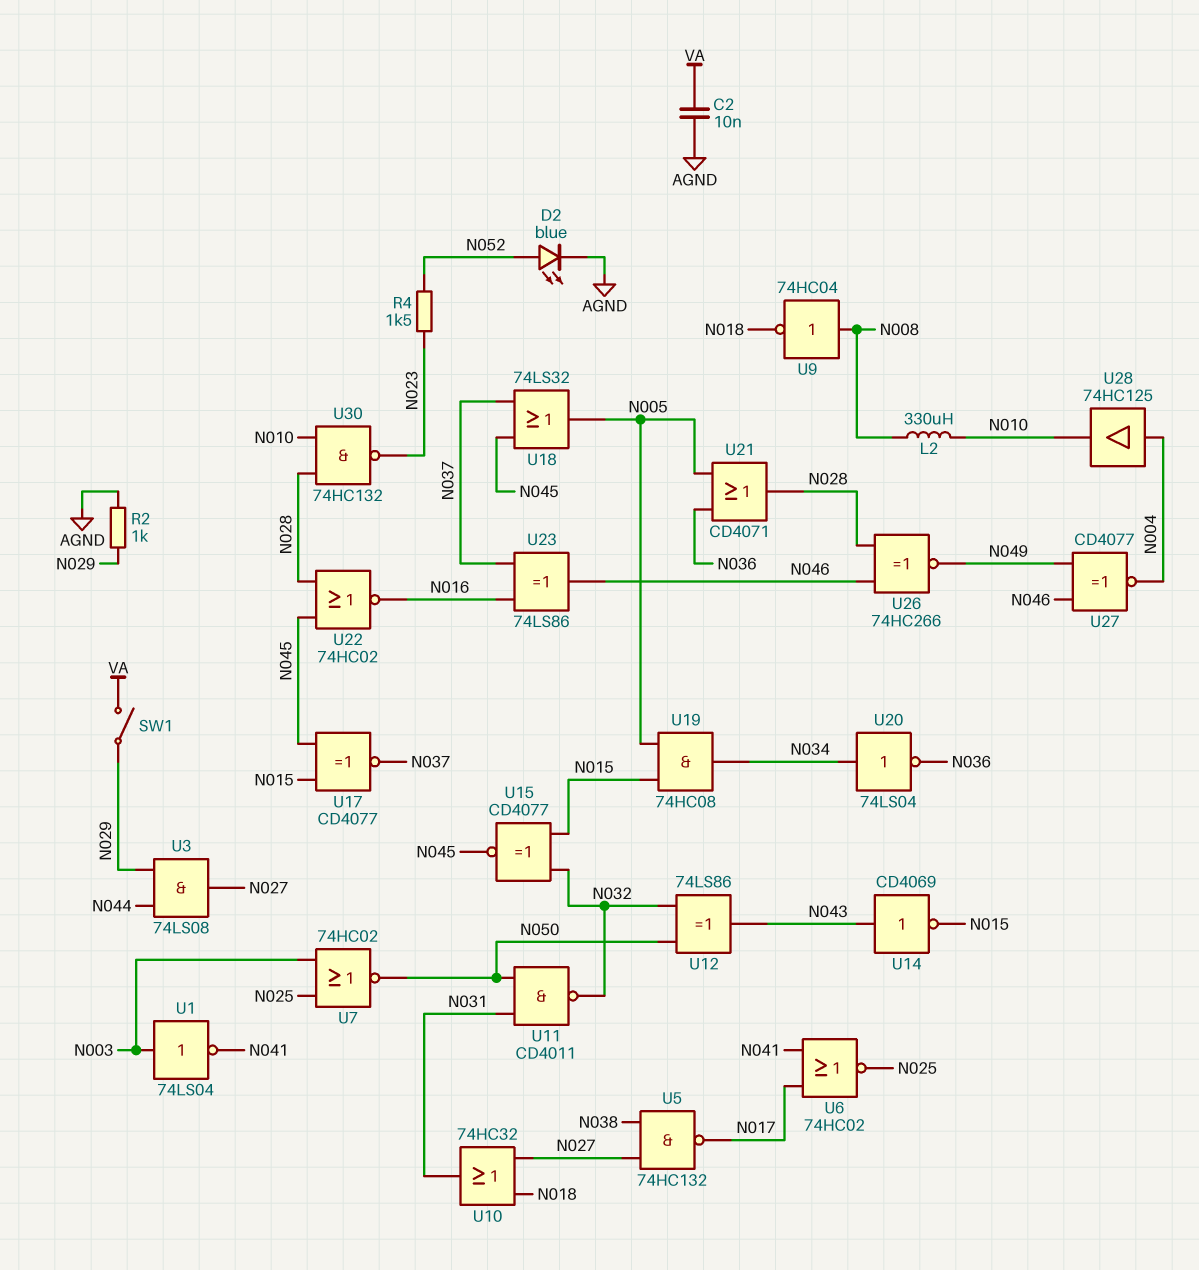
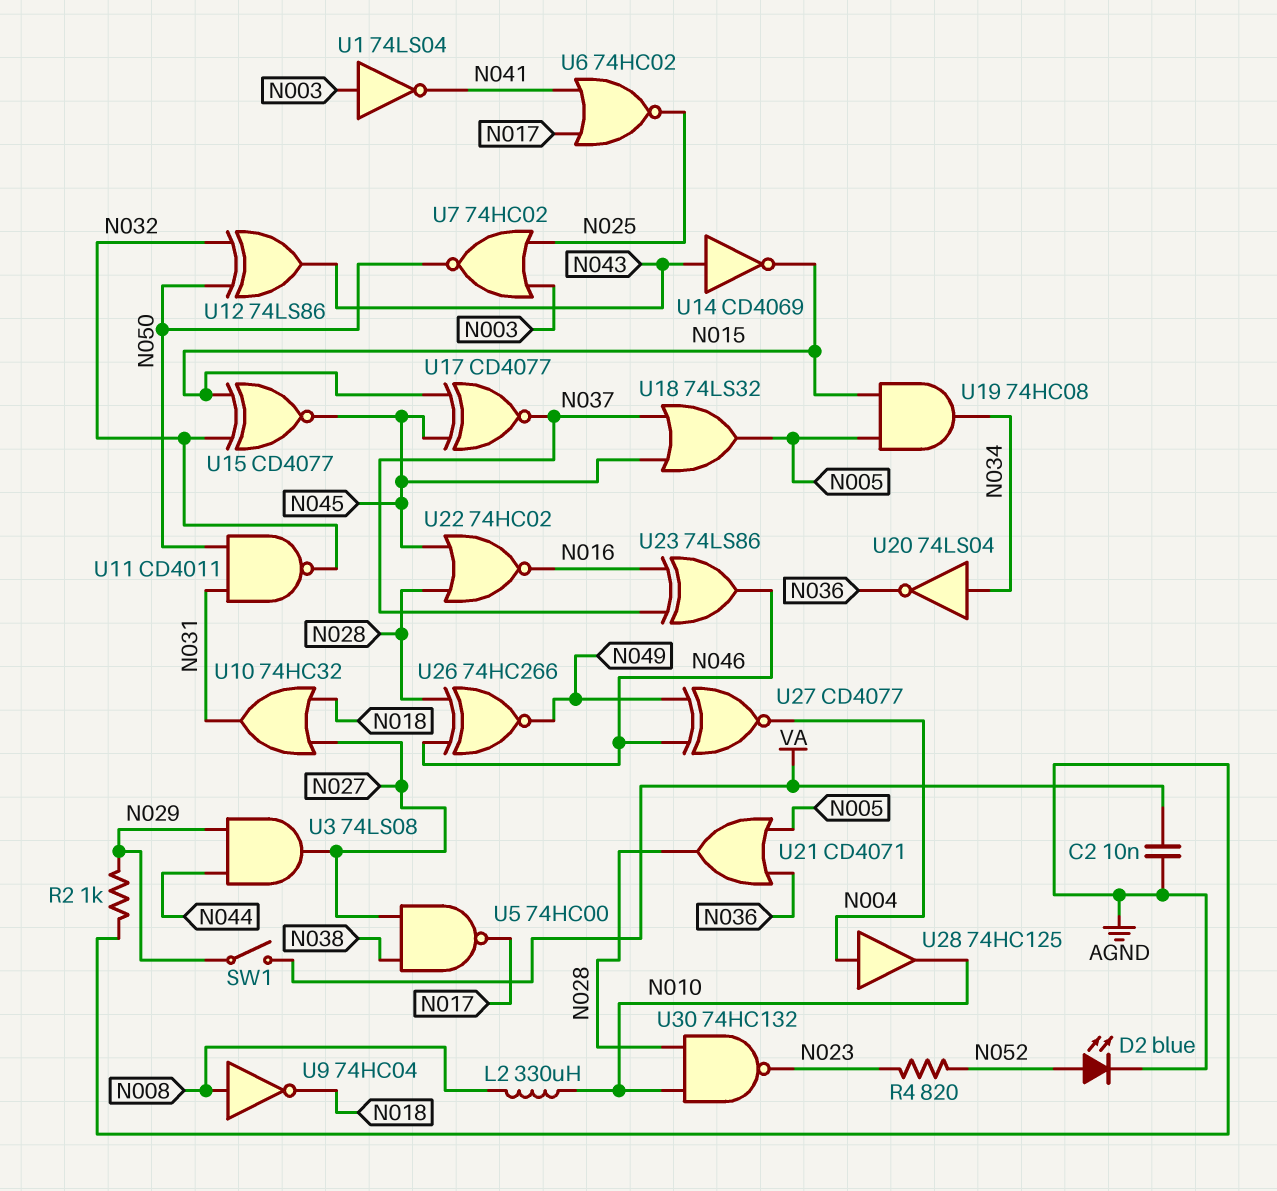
R4: 1.5k (N023, N052) -> 820 (N023, N052)
U5: NAND 74HC132 (in N027, in N038, out N017) -> NAND 74HC00 (in N027, in N038, out N017)

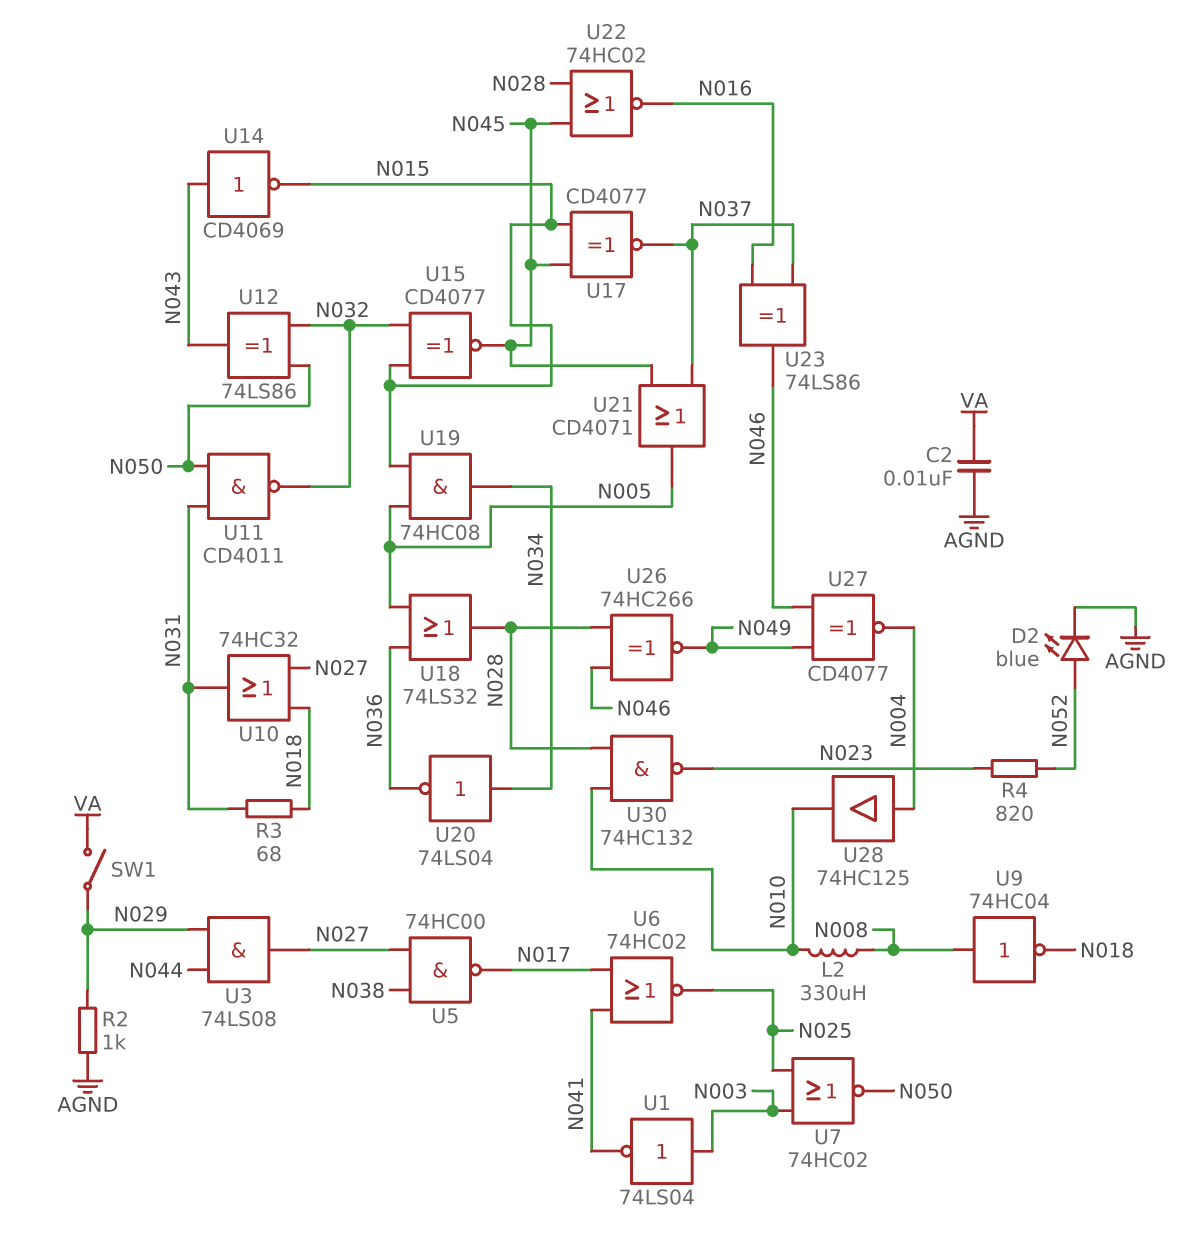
R3: none -> 68 (N018, N031)
U18: OR 74LS32 (in N037, in N045, out N005) -> OR 74LS32 (in N005, in N036, out N028)
U21: OR CD4071 (in N005, in N036, out N028) -> OR CD4071 (in N037, in N045, out N005)

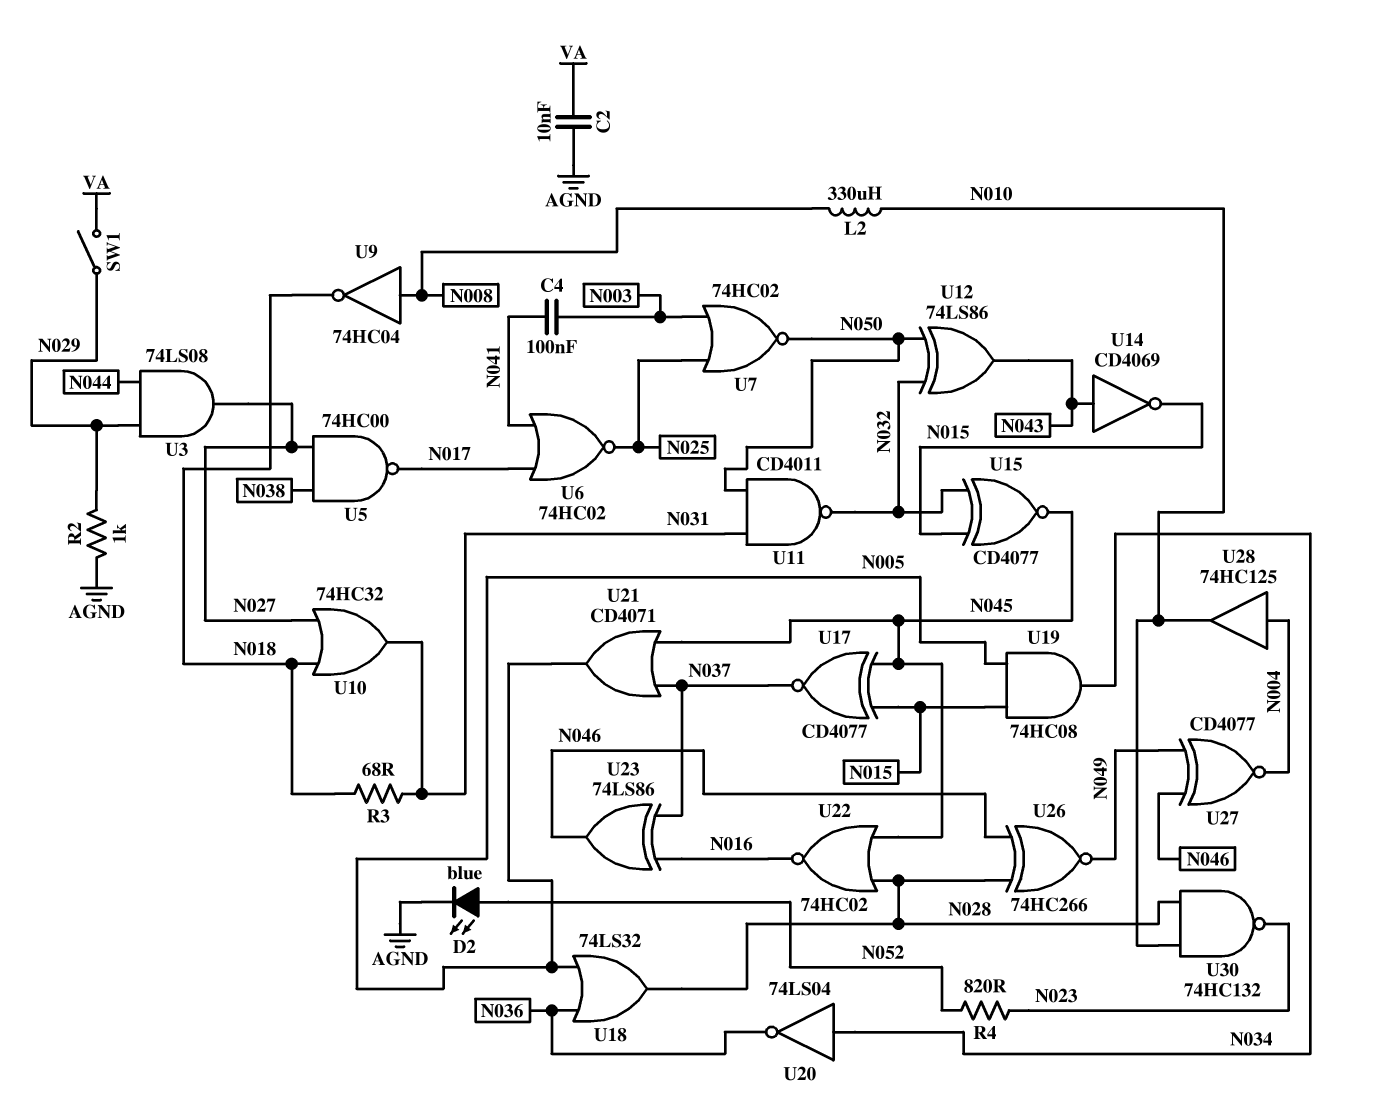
C4: none -> 100nF (N003, N041)
U1: NOT 74LS04 (in N003, out N041) -> none

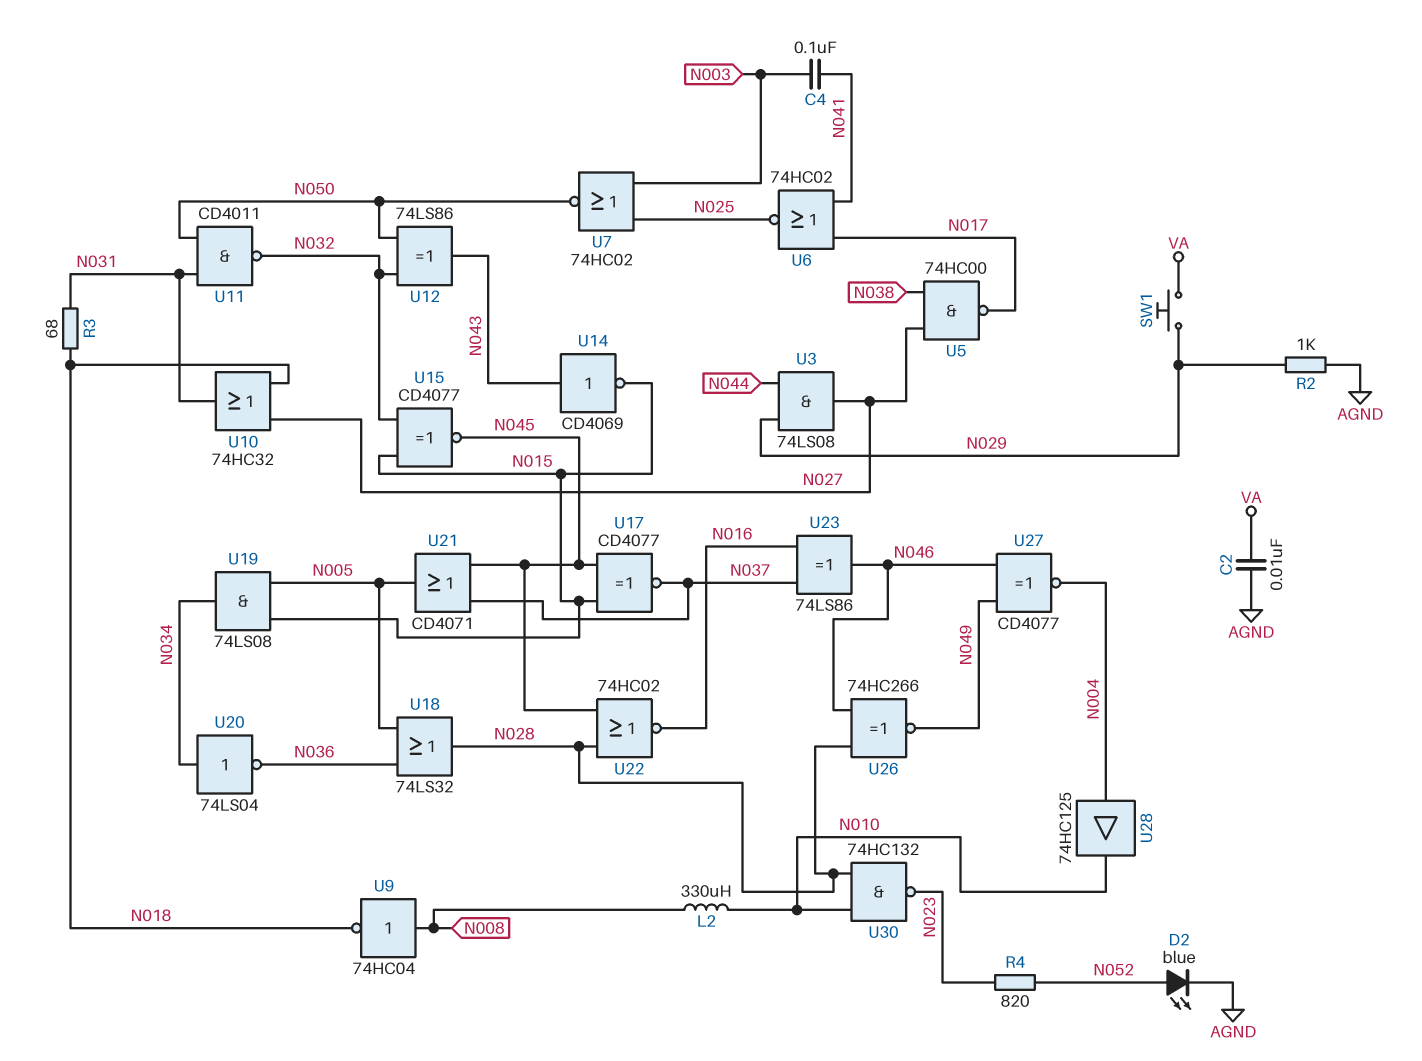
SW1: switch (N029, VA) -> button (N029, VA)
U19: AND 74HC08 (in N005, in N015, out N034) -> AND 74LS08 (in N005, in N015, out N034)

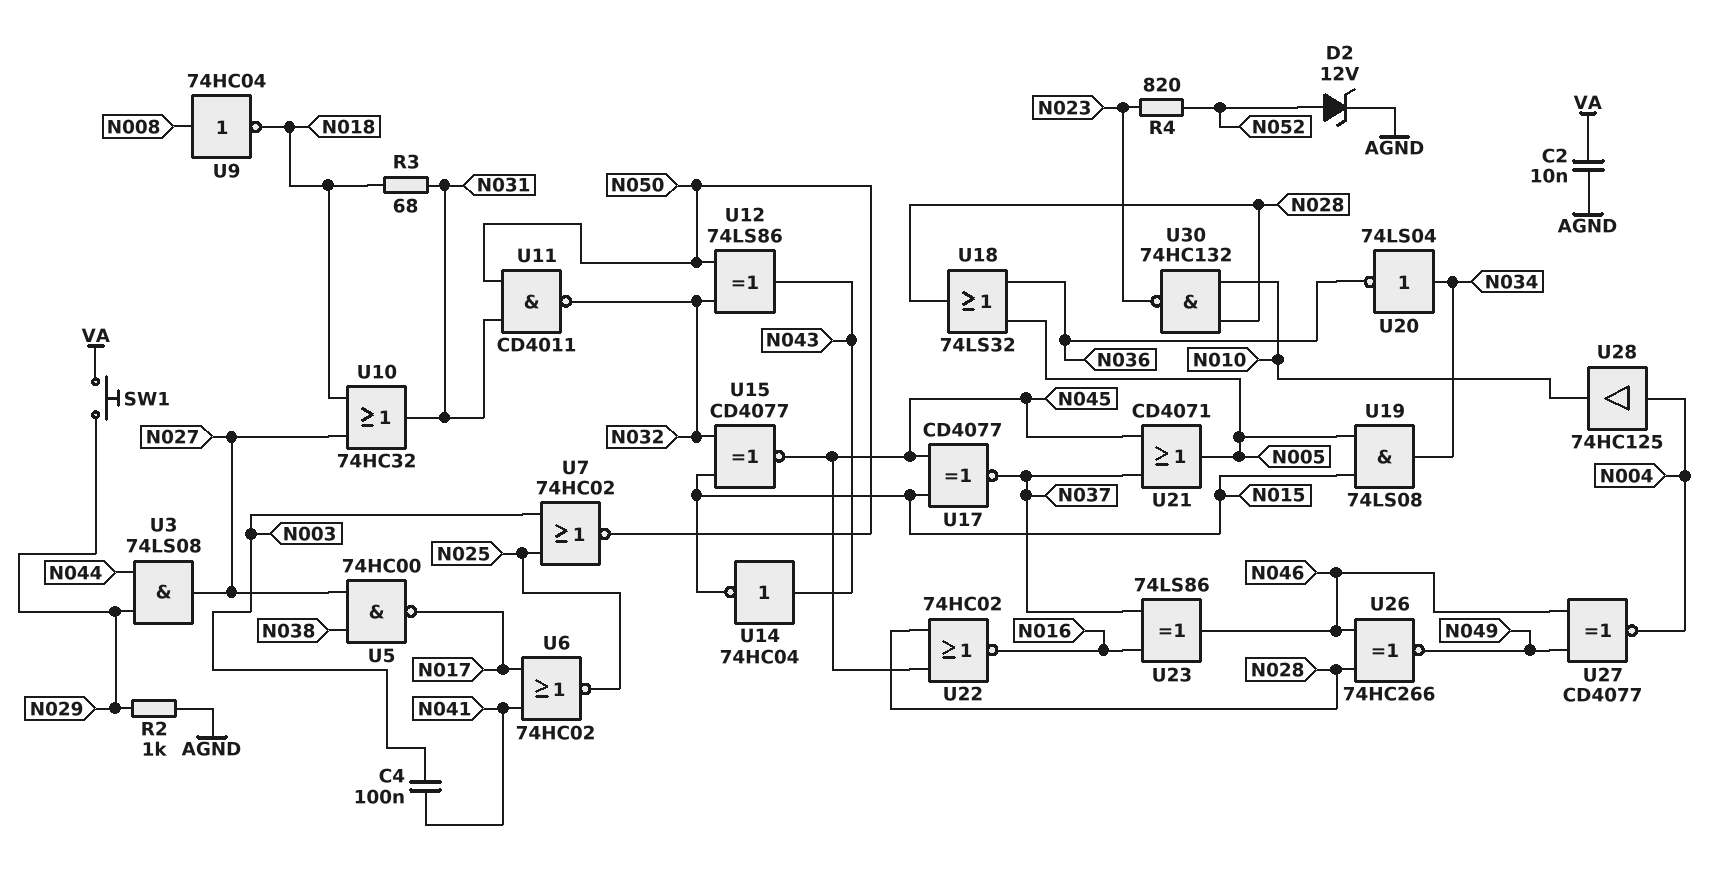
D2: LED blue (A N052, K AGND) -> zener 12V (A N052, K AGND)
L2: 330uH (N008, N010) -> none
U14: NOT CD4069 (in N043, out N015) -> NOT 74HC04 (in N043, out N015)

